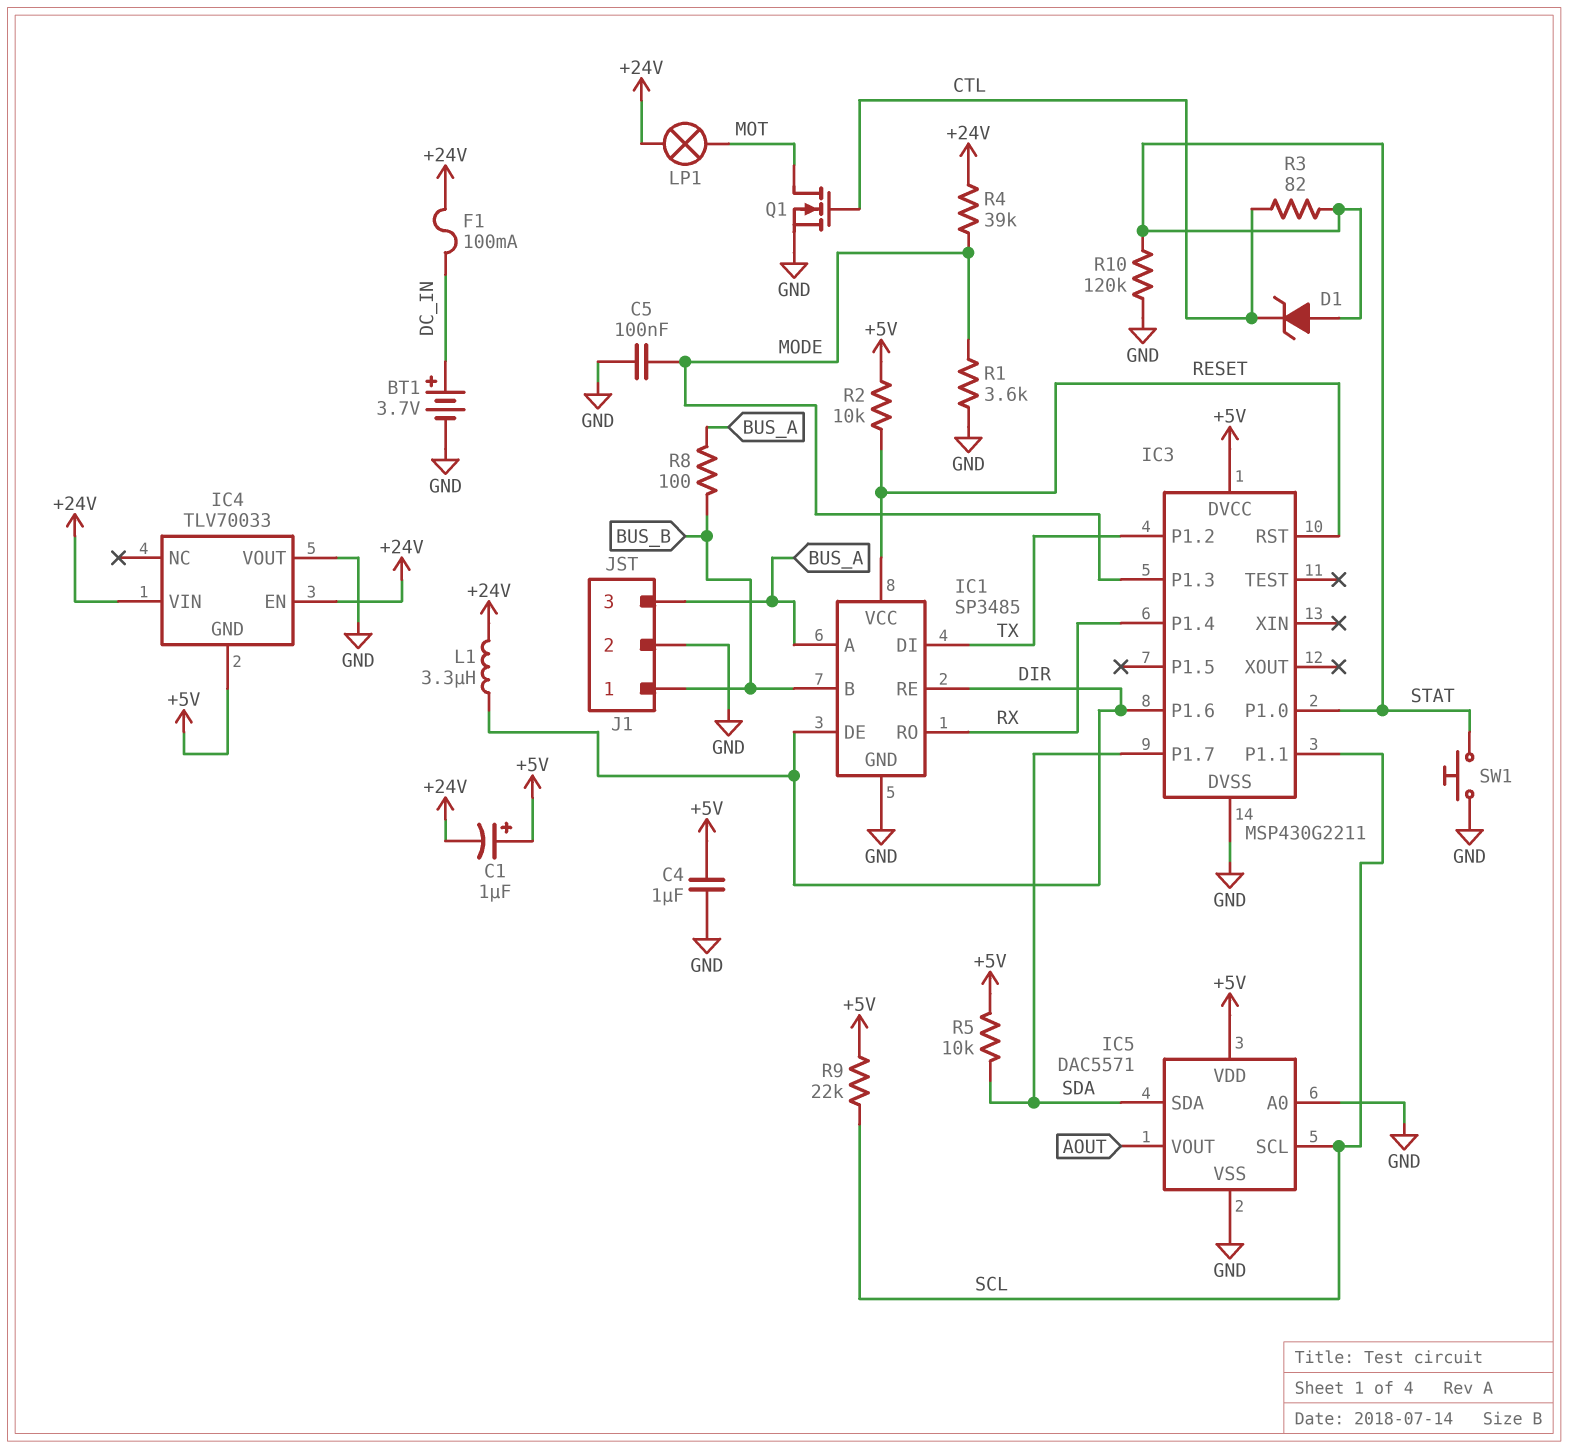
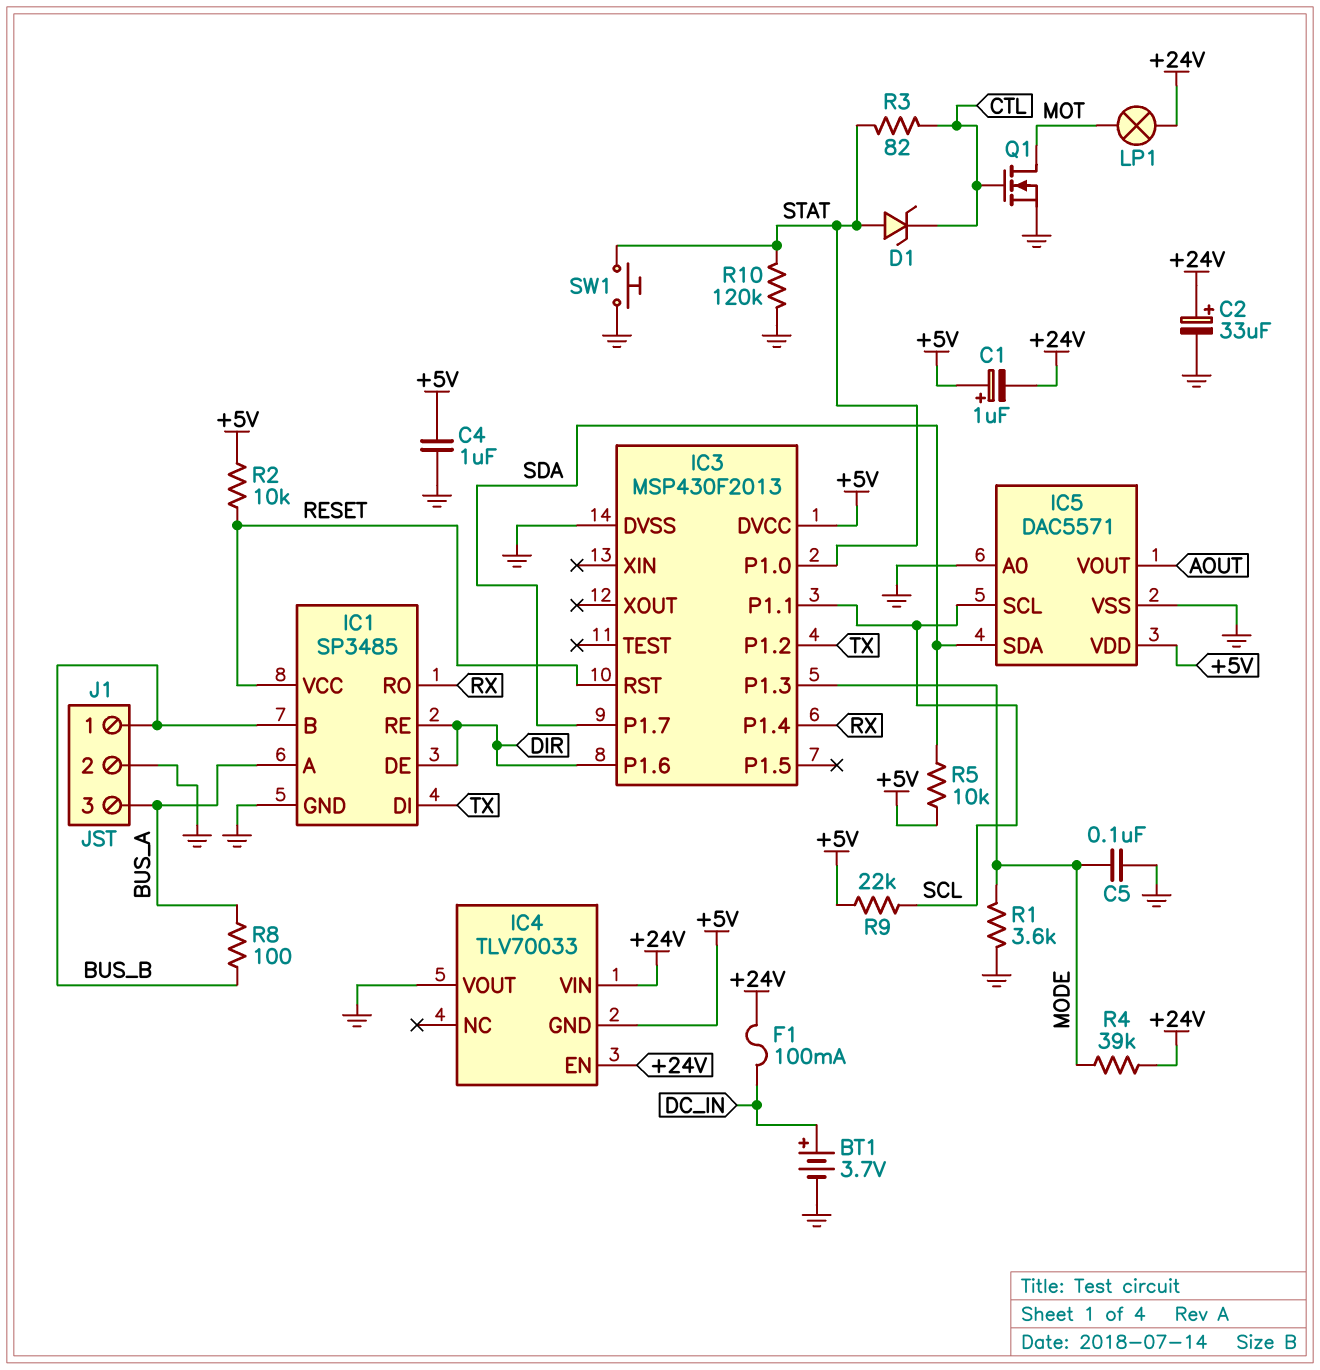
C2: none -> 33uF (plus +24V, minus GND)
IC3: MSP430G2211 -> MSP430F2013
L1: 3.3uH (+24V, DIR) -> none

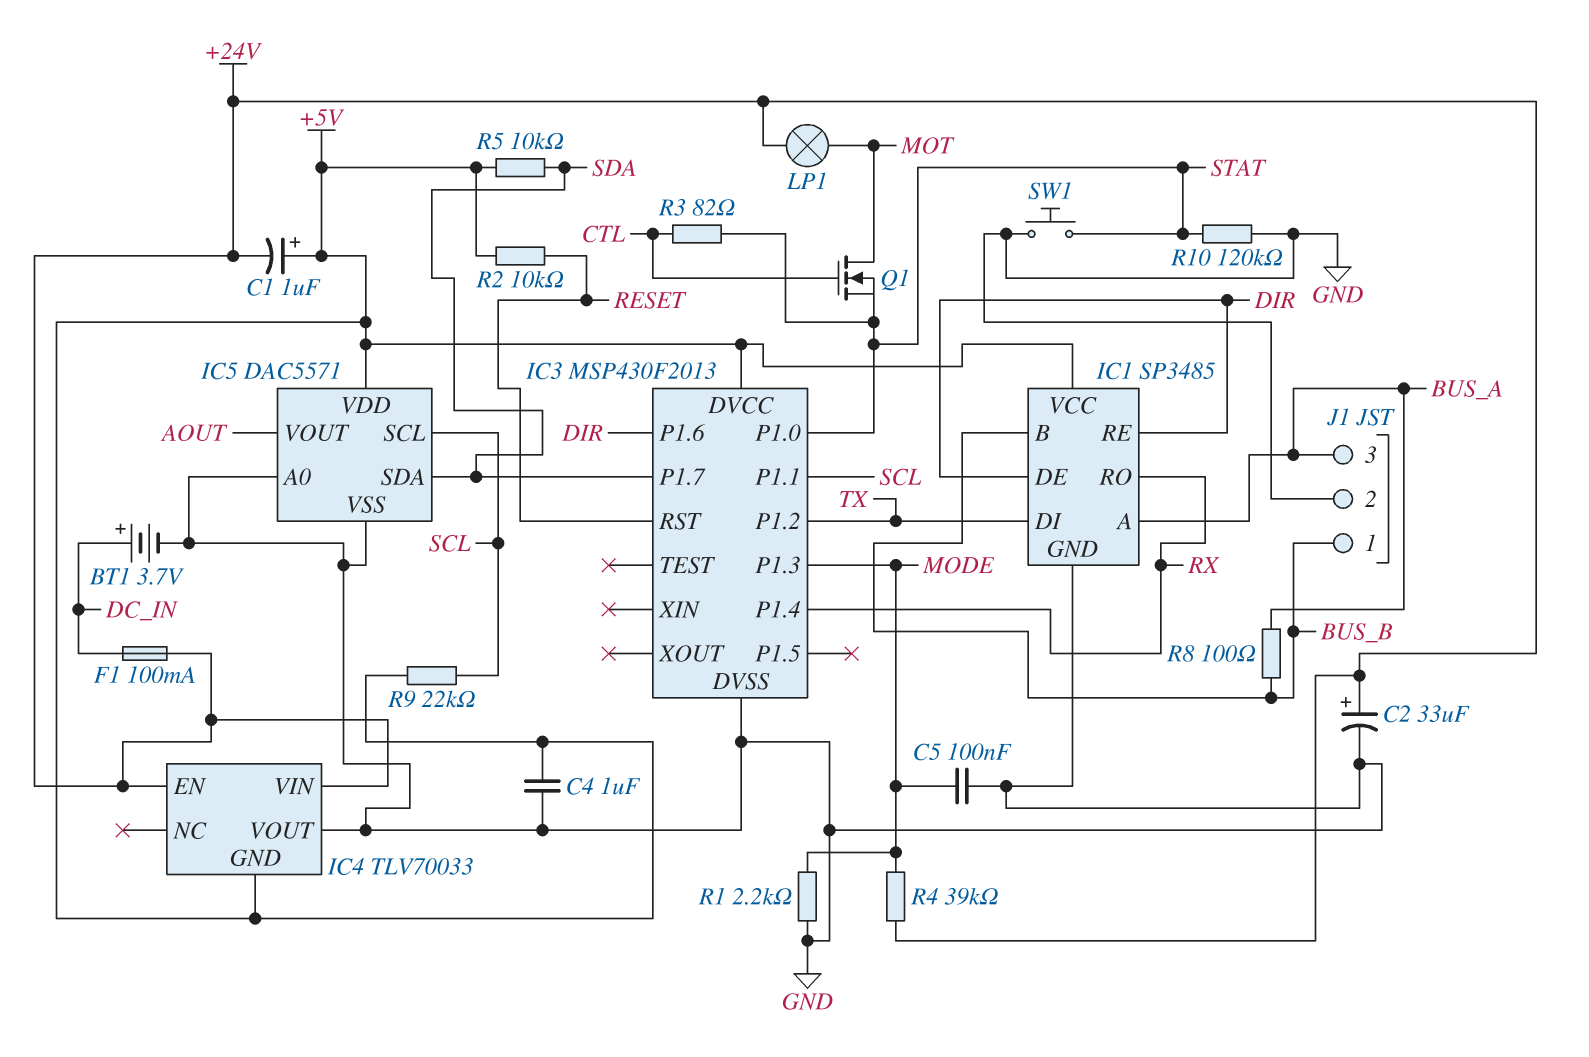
D1: zener (A STAT, K CTL) -> none
IC1 pin VCC: RESET -> +5V
Q1: NMOS (G CTL, D MOT, S GND) -> NMOS (G CTL, D MOT, S STAT)
R1: 3.6k (GND, MODE) -> 2.2k (GND, MODE)

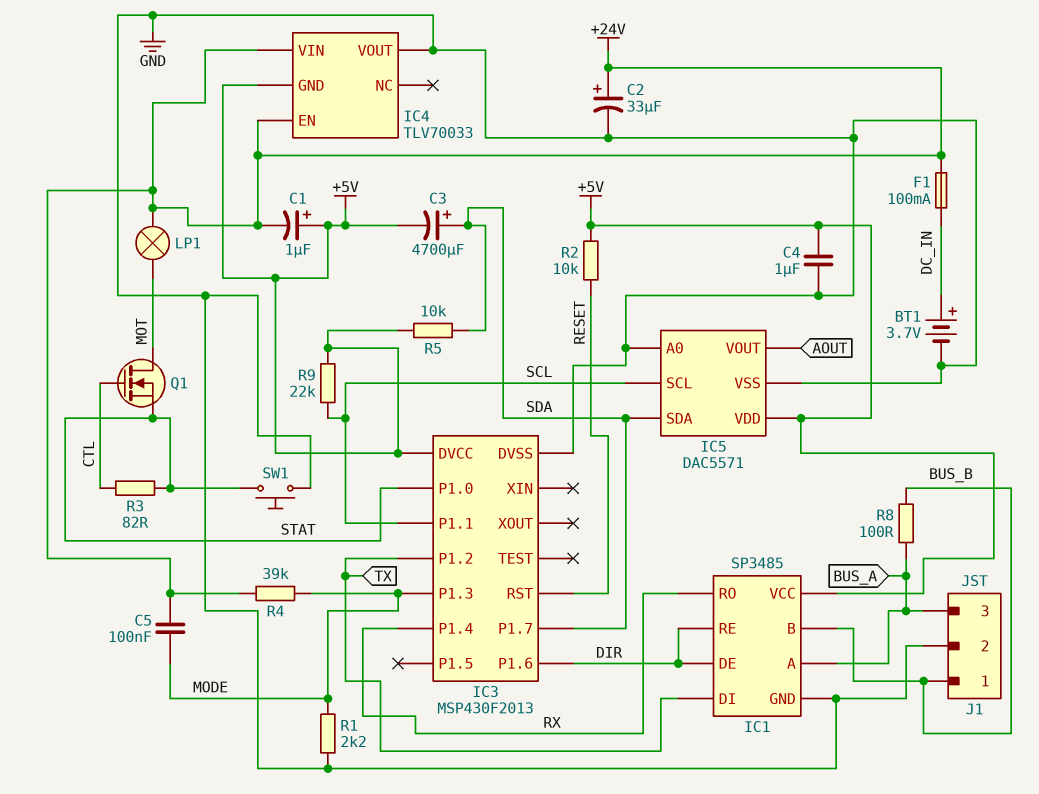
C3: none -> 4700uF (plus SDA, minus +5V)
C5: 100nF (GND, MODE) -> 100nF (+24V, MODE)
R10: 120k (GND, STAT) -> none

